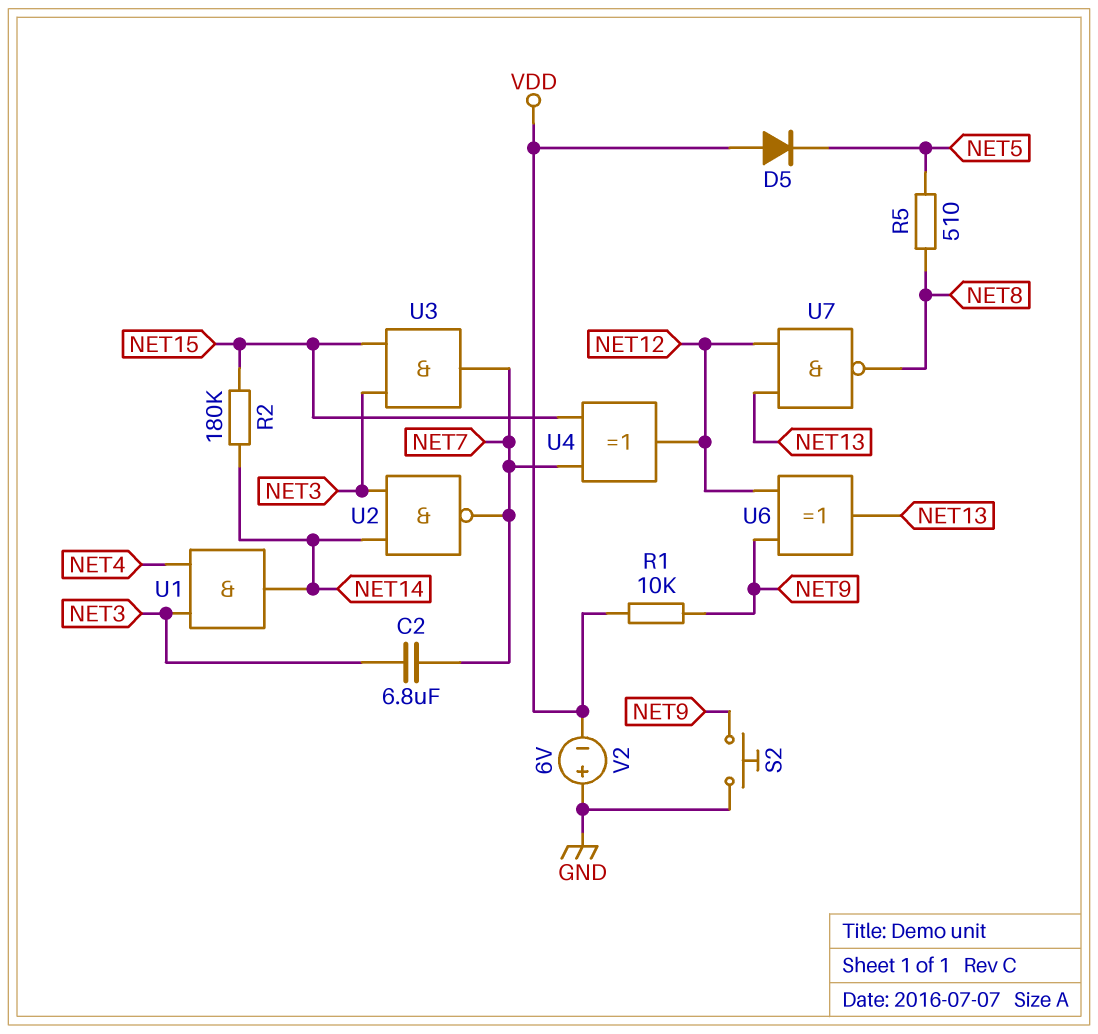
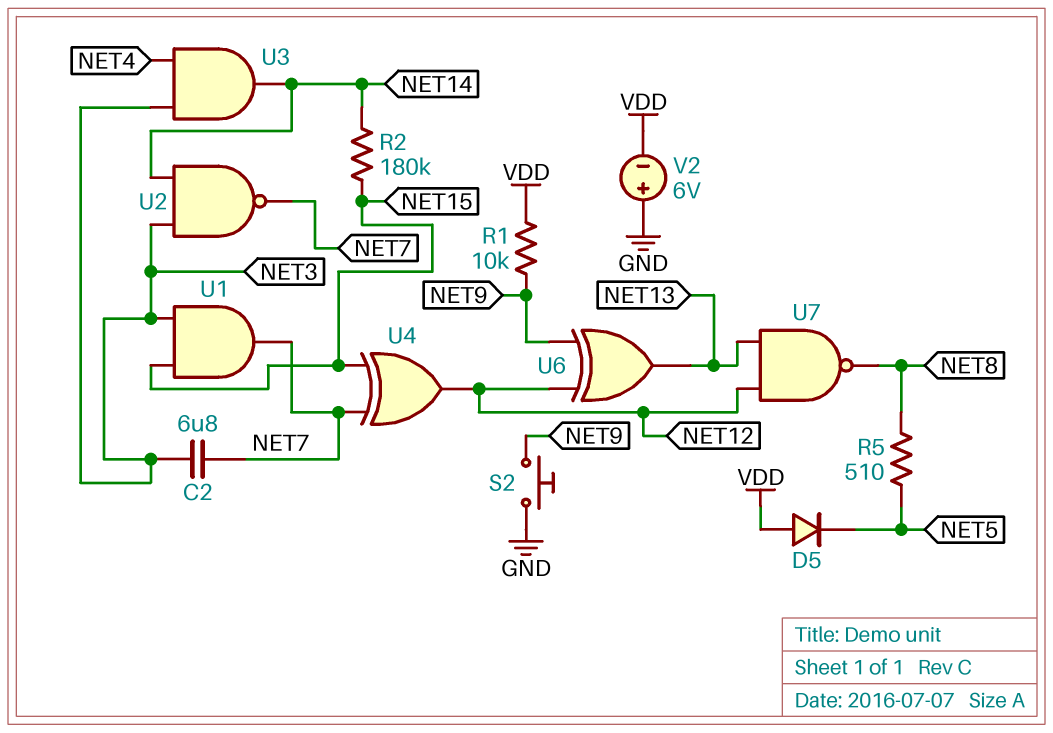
U1: AND (in NET3, in NET4, out NET14) -> AND (in NET3, in NET15, out NET7)
U3: AND (in NET3, in NET15, out NET7) -> AND (in NET3, in NET4, out NET14)

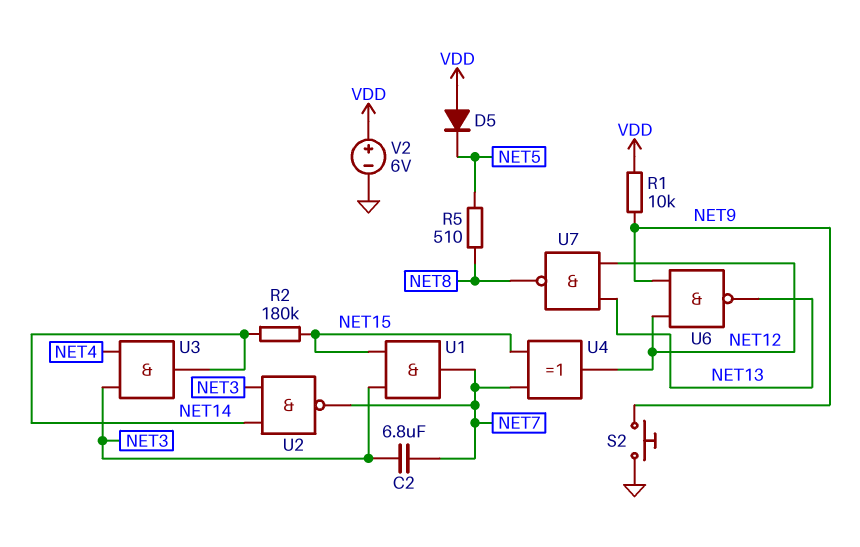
U6: XOR (in NET9, in NET12, out NET13) -> NAND (in NET9, in NET12, out NET13)
V2: 6V (plus GND, minus VDD) -> 6V (plus VDD, minus GND)

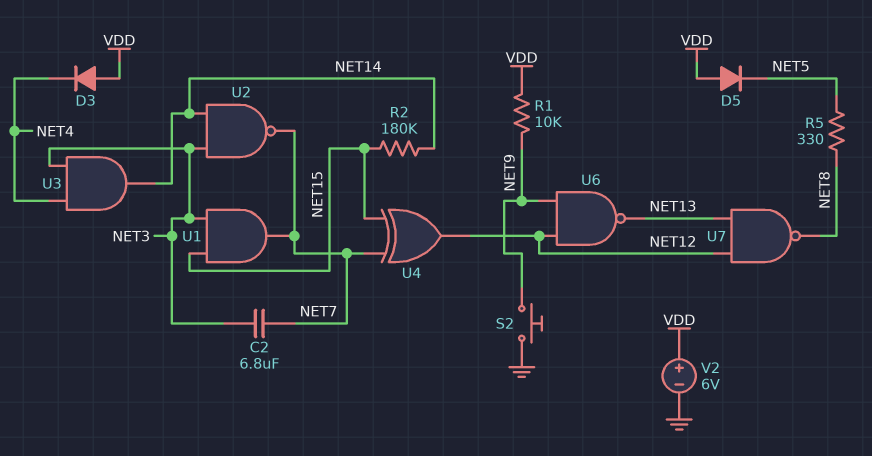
D3: none -> diode (A VDD, K NET4)
R5: 510 (NET5, NET8) -> 330 (NET5, NET8)

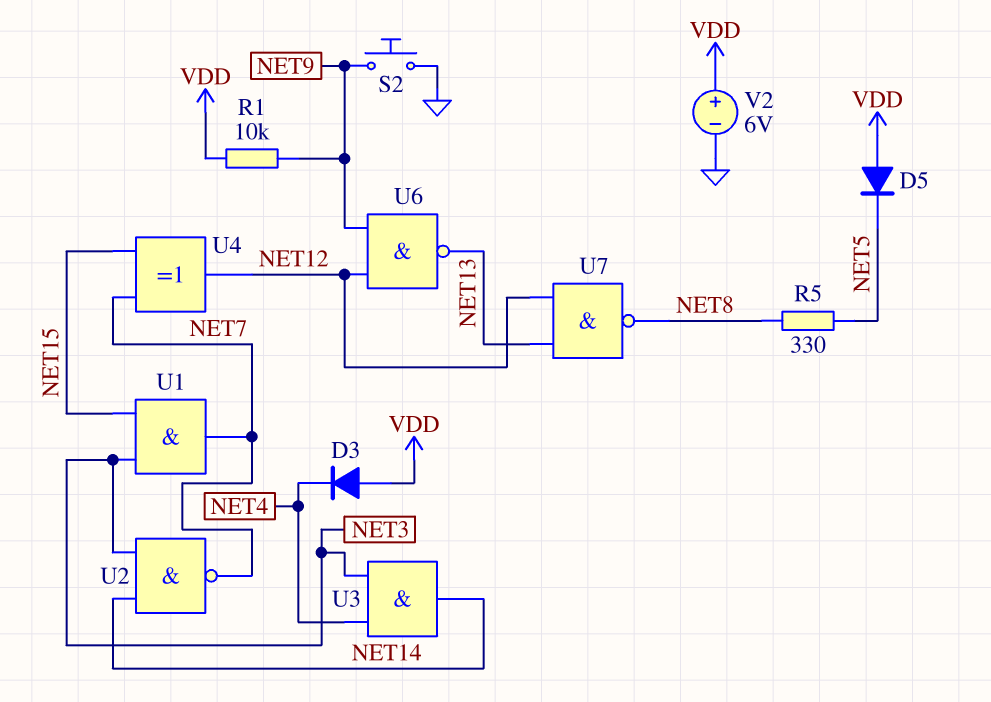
C2: 6.8uF (NET3, NET7) -> none
R2: 180k (NET14, NET15) -> none

